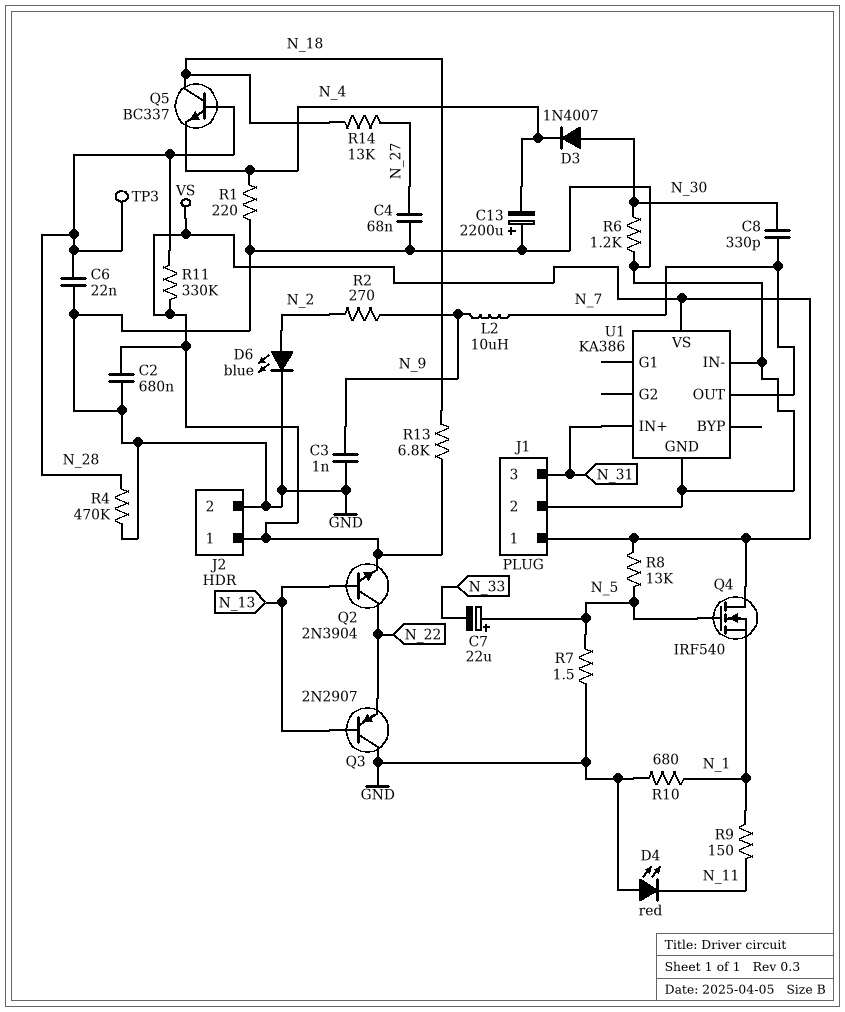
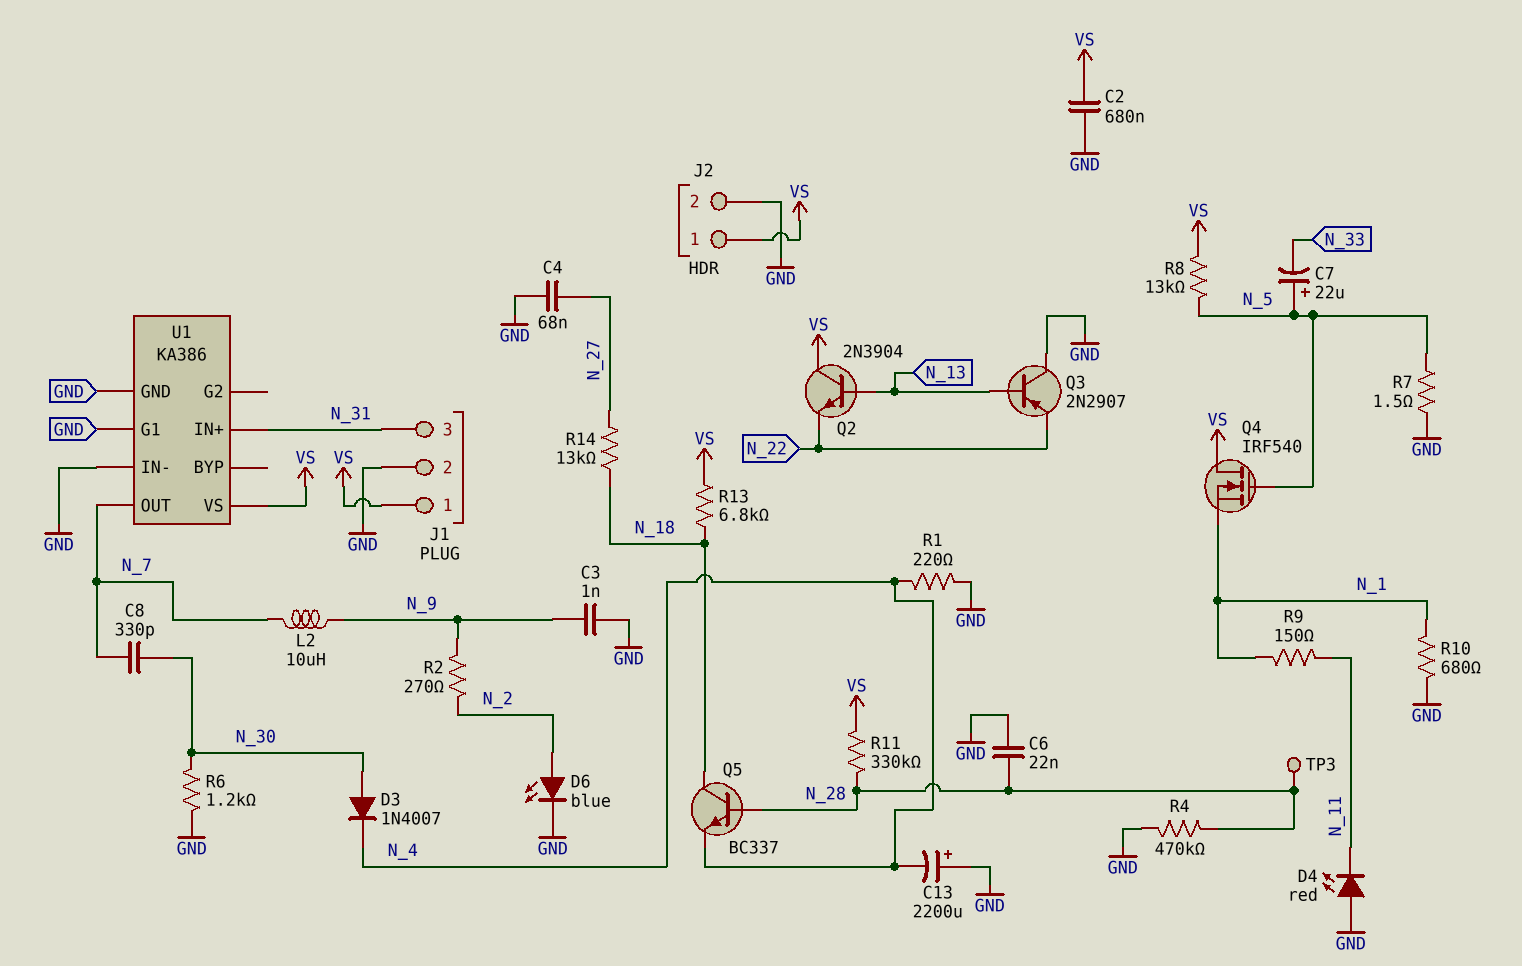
Q2: NPN 2N3904 (B N_13, C N_22, E VS) -> NPN 2N3904 (B N_13, C VS, E N_22)
U1 pin G1: none -> GND

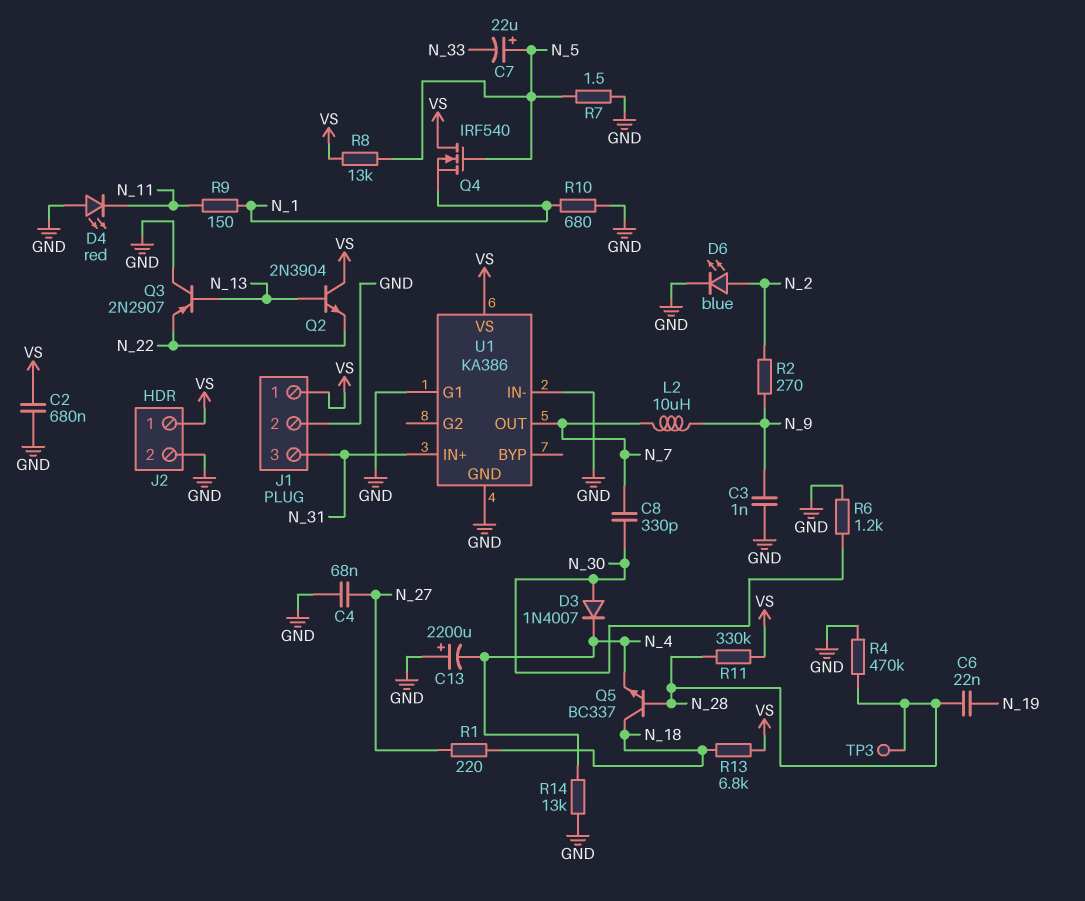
C6: 22nF (GND, N_28) -> 22nF (N_19, N_28)
R1: 220 (GND, N_4) -> 220 (N_18, N_27)
R14: 13k (N_18, N_27) -> 13k (GND, N_4)

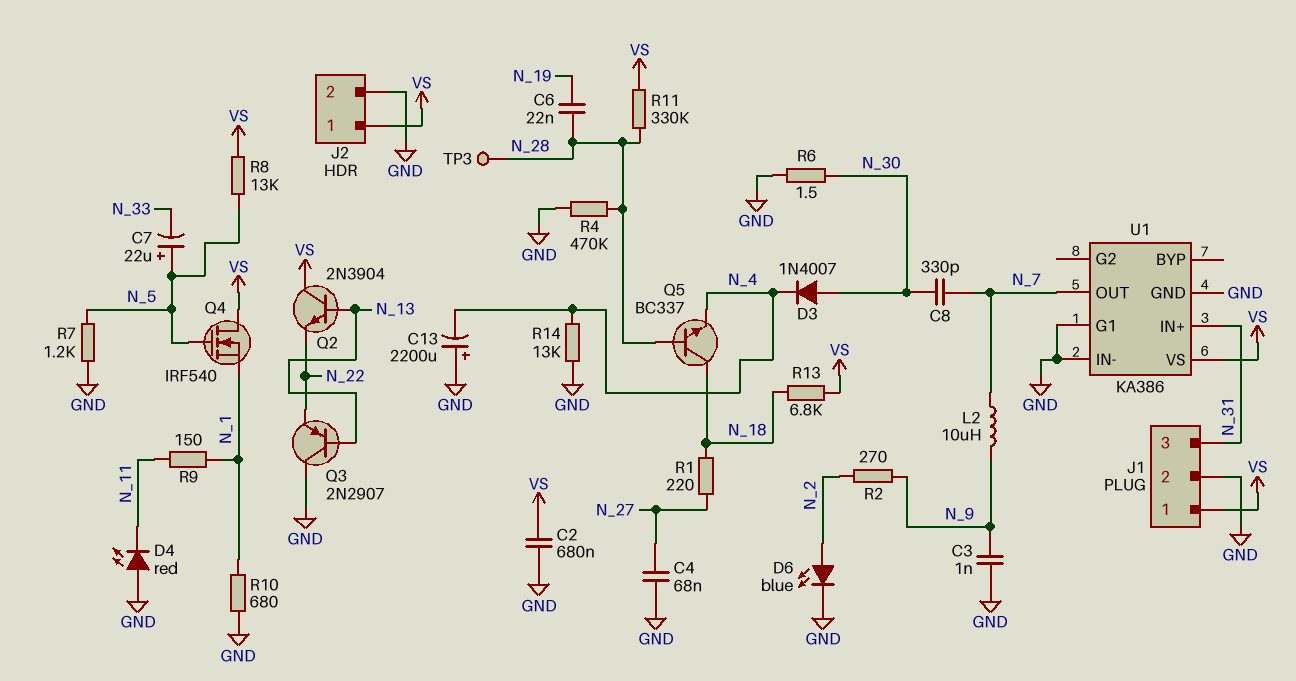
R6: 1.2k (GND, N_30) -> 1.5 (GND, N_30)
R7: 1.5 (GND, N_5) -> 1.2k (GND, N_5)

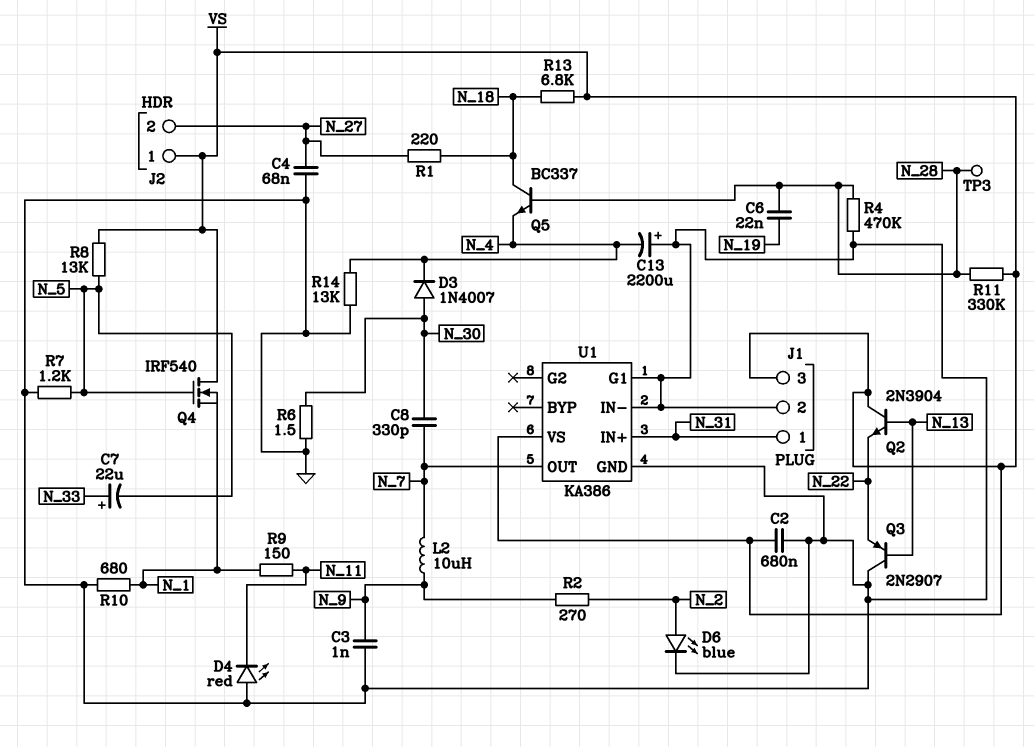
C7: 22uF (plus N_5, minus N_33) -> 22uF (plus N_33, minus N_5)
J1 pin 1: VS -> N_31
J1 pin 3: N_31 -> VS
J2 pin 2: GND -> N_27

